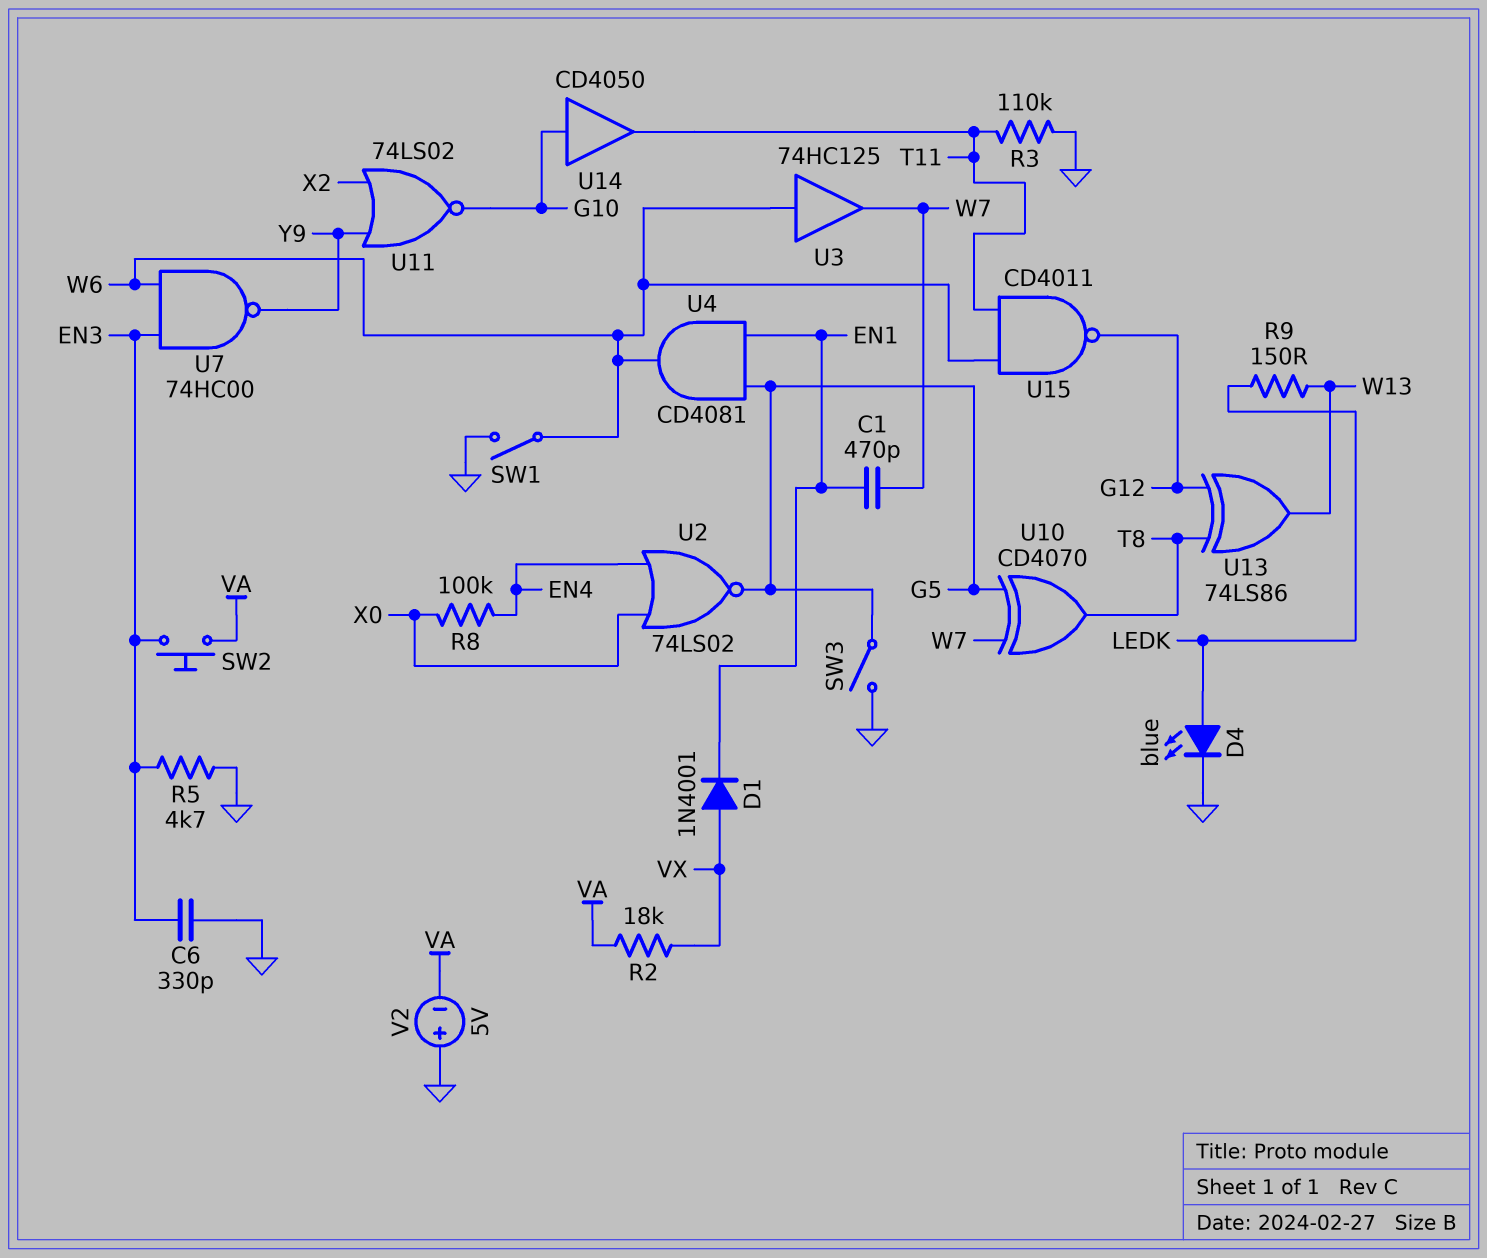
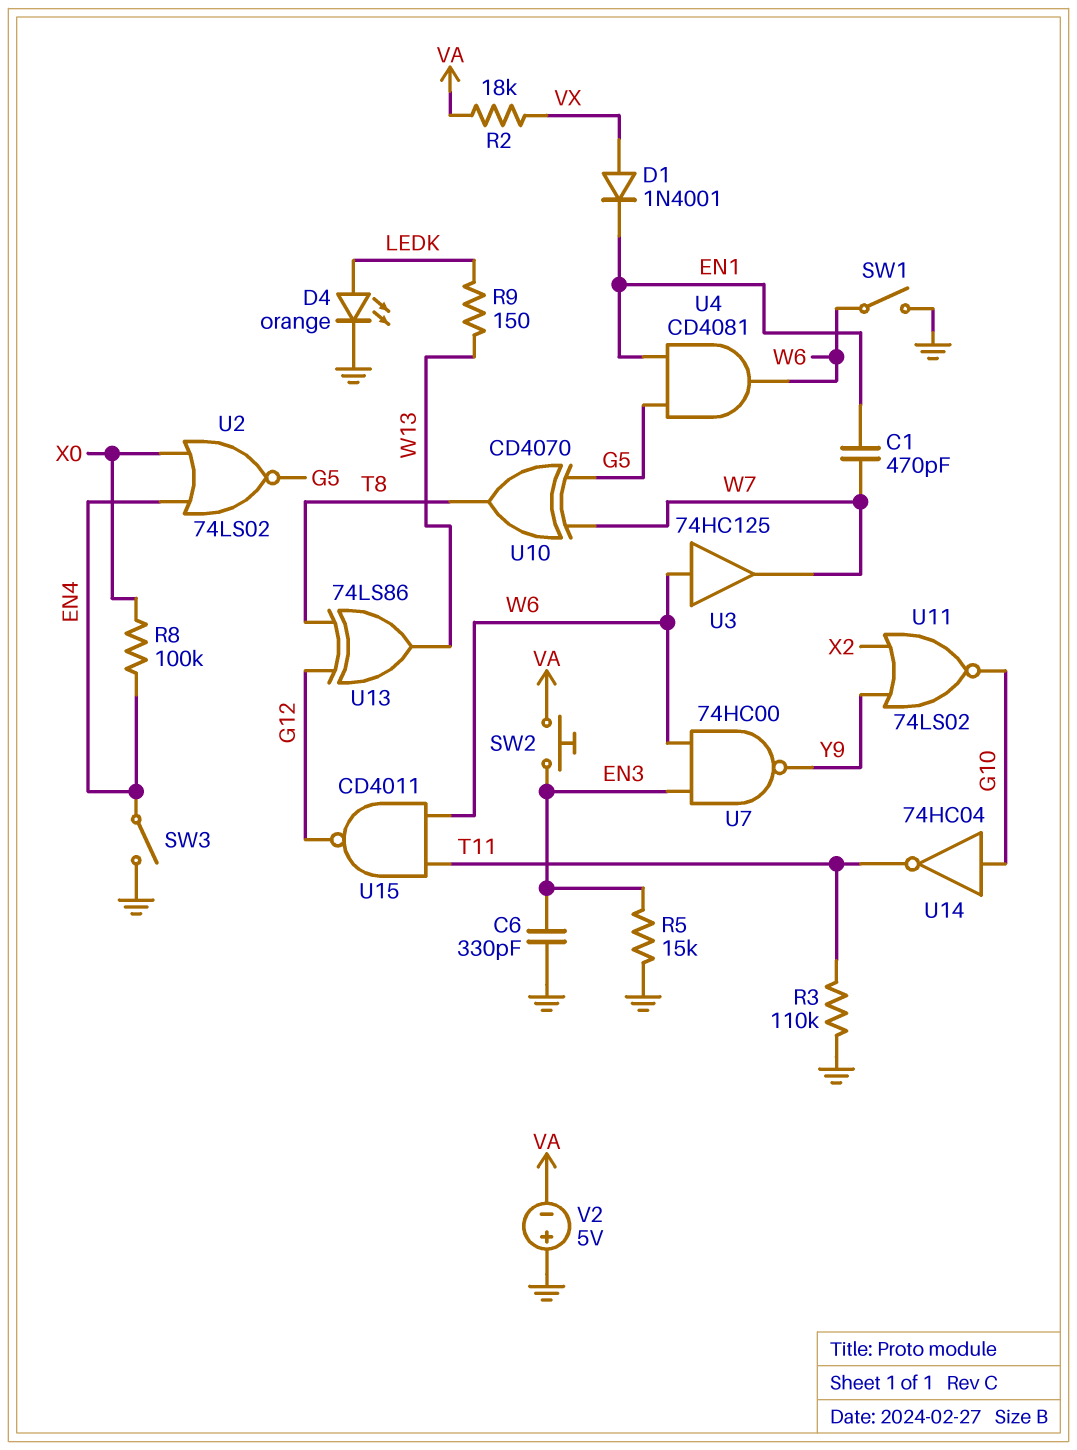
D4: LED blue (A LEDK, K GND) -> LED orange (A LEDK, K GND)
R5: 4.7k (EN3, GND) -> 15k (EN3, GND)
SW3: switch (G5, GND) -> switch (EN4, GND)
U14: buffer CD4050 (in G10, out T11) -> NOT 74HC04 (in G10, out T11)

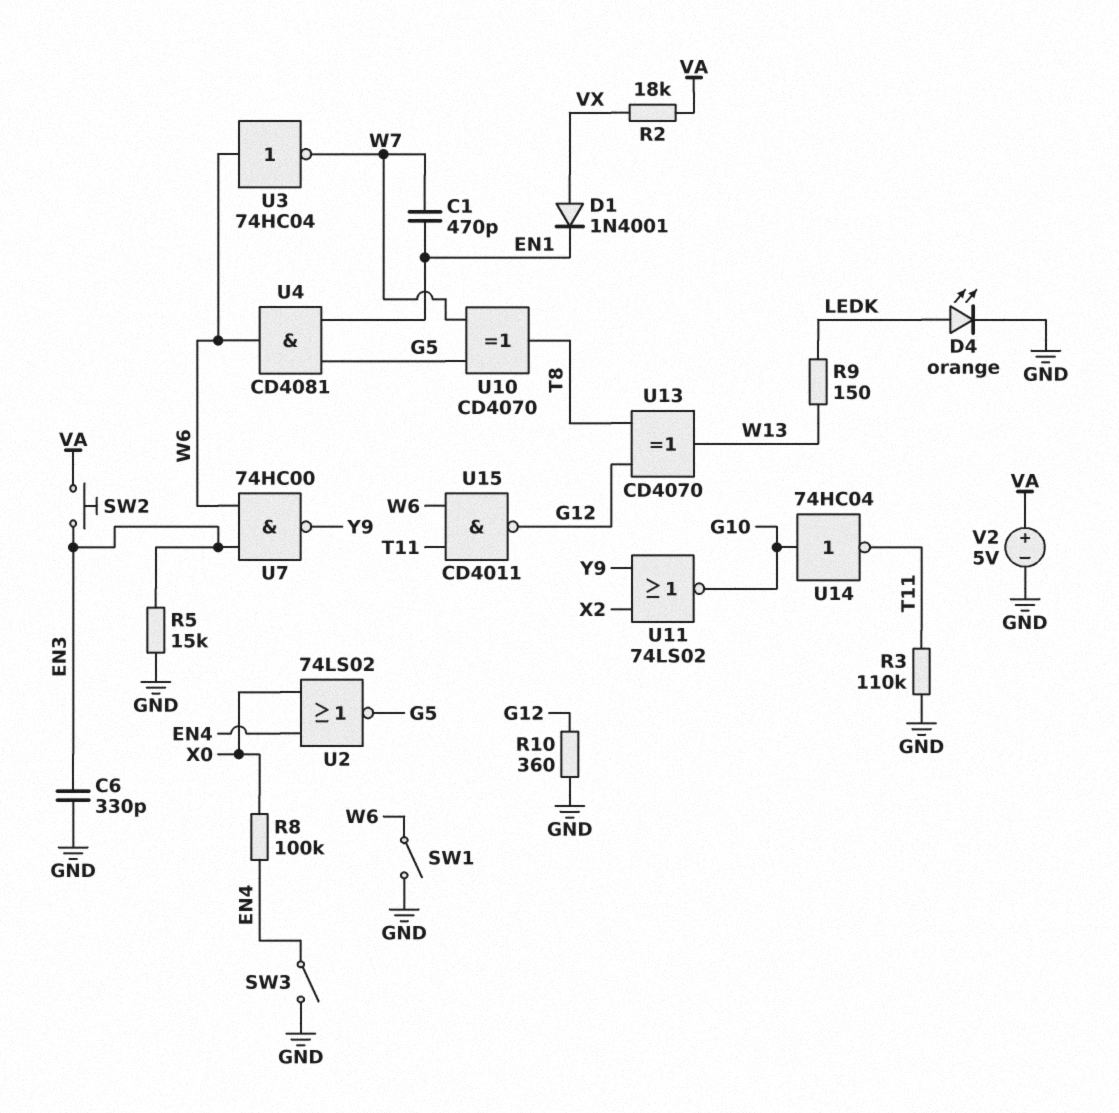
R10: none -> 360 (G12, GND)
U3: buffer 74HC125 (in W6, out W7) -> NOT 74HC04 (in W6, out W7)
U13: XOR 74LS86 (in G12, in T8, out W13) -> XOR CD4070 (in G12, in T8, out W13)
V2: 5V (plus GND, minus VA) -> 5V (plus VA, minus GND)

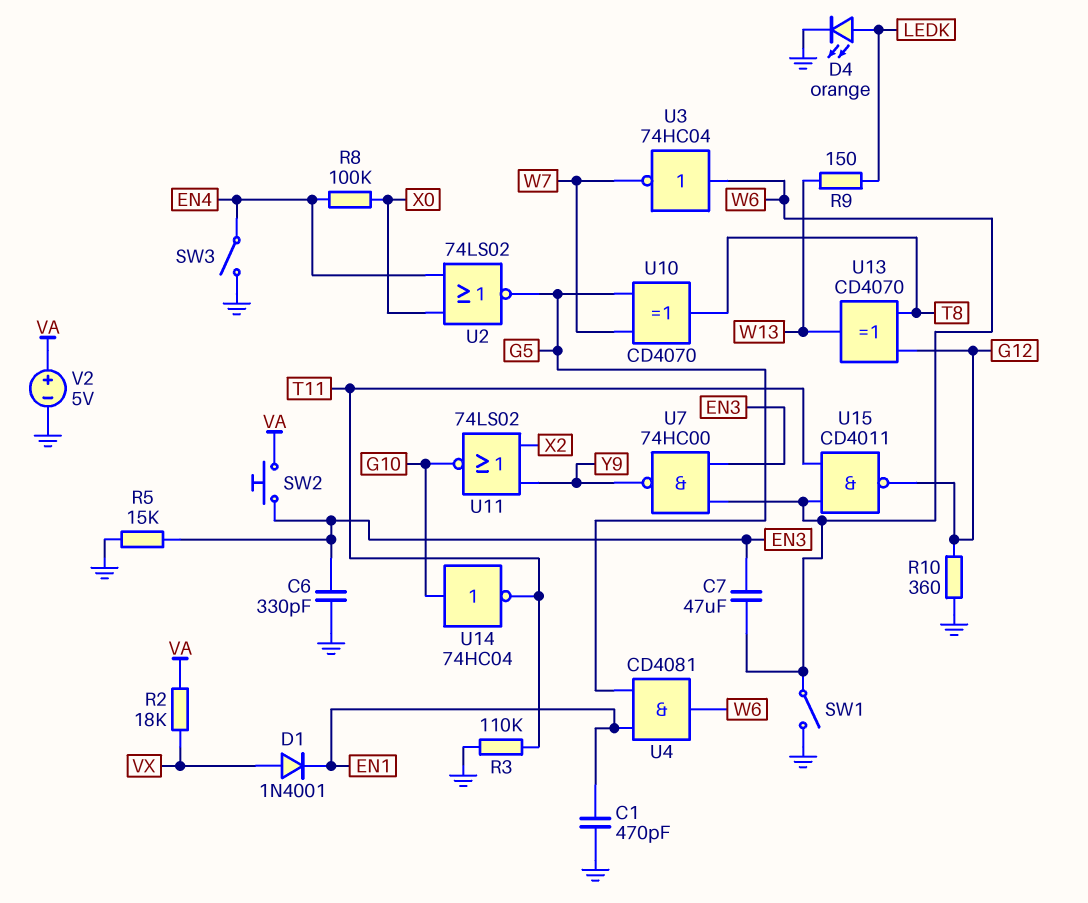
C1: 470pF (EN1, W7) -> 470pF (EN1, GND)
C7: none -> 47uF (EN3, W6)

